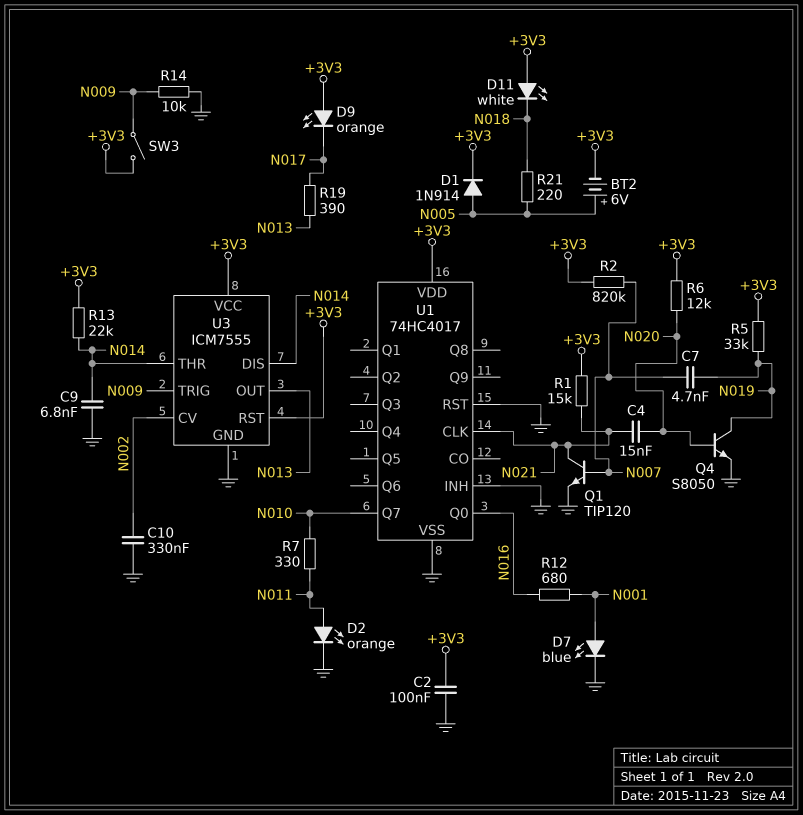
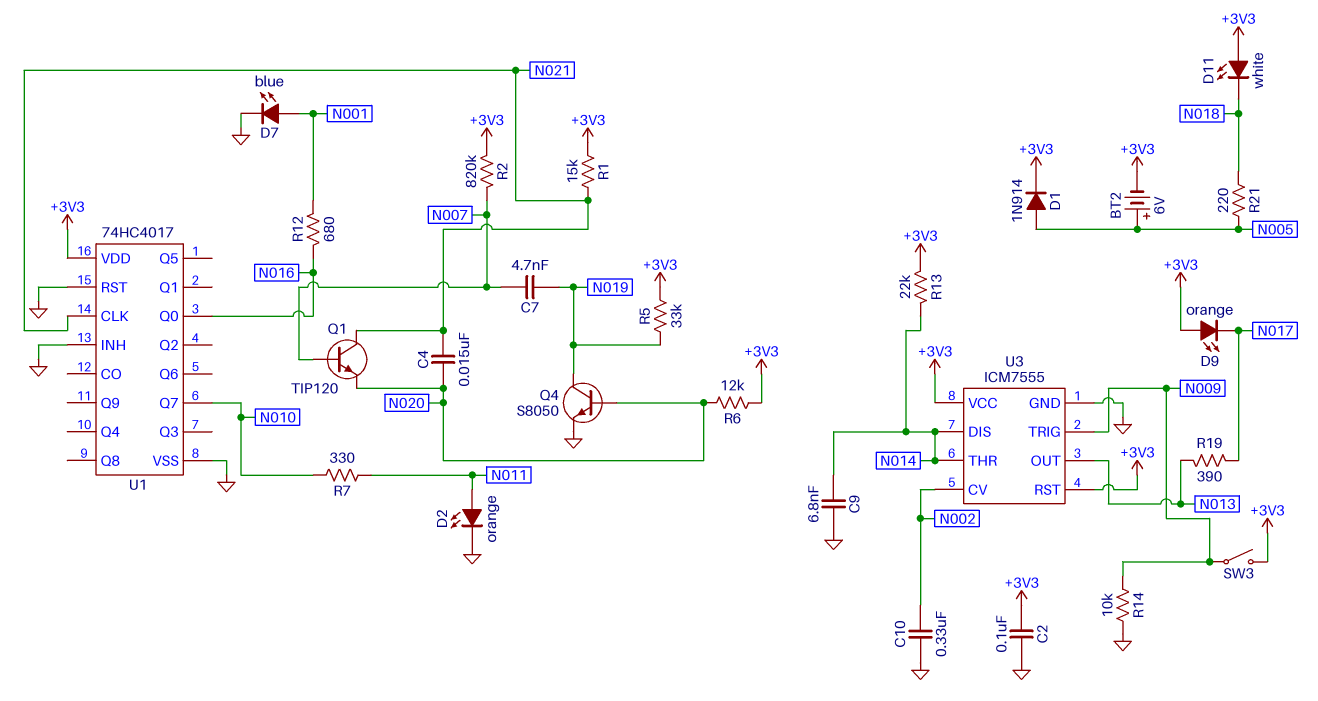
Q1: NPN TIP120 (B N007, C N021, E GND) -> NPN TIP120 (B N007, C N021, E N020)

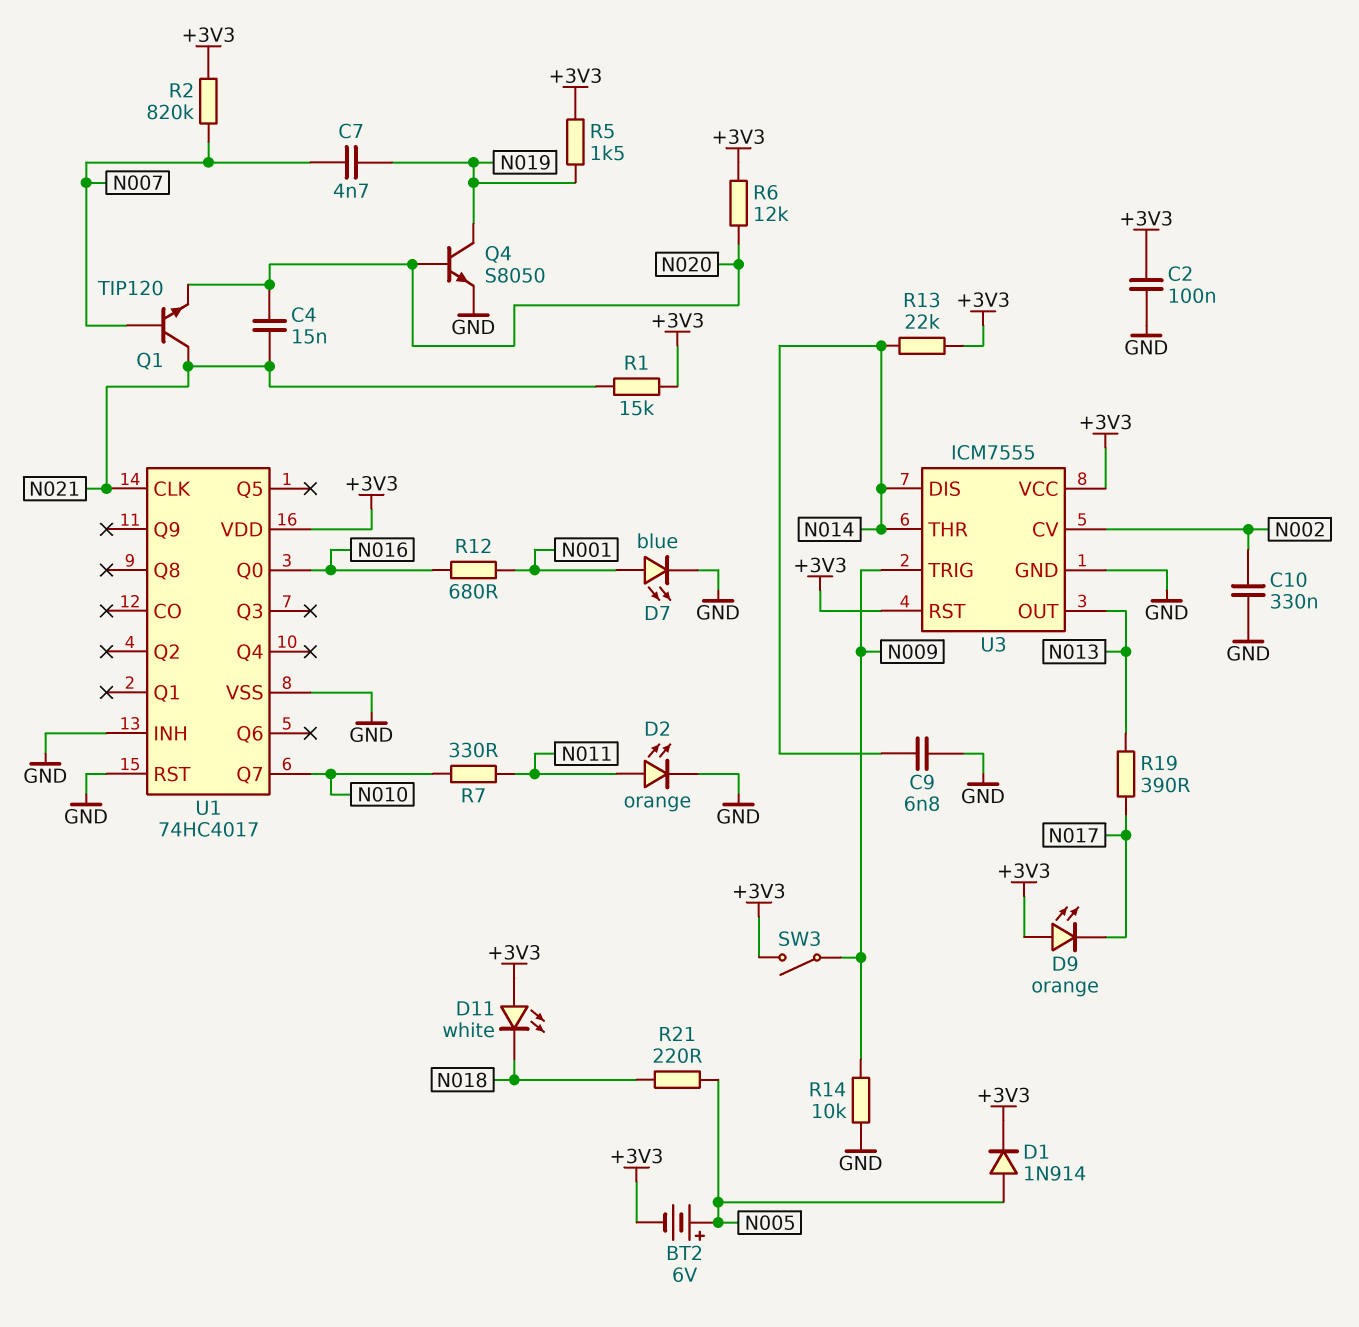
R5: 33k (+3V3, N019) -> 1.5k (+3V3, N019)

